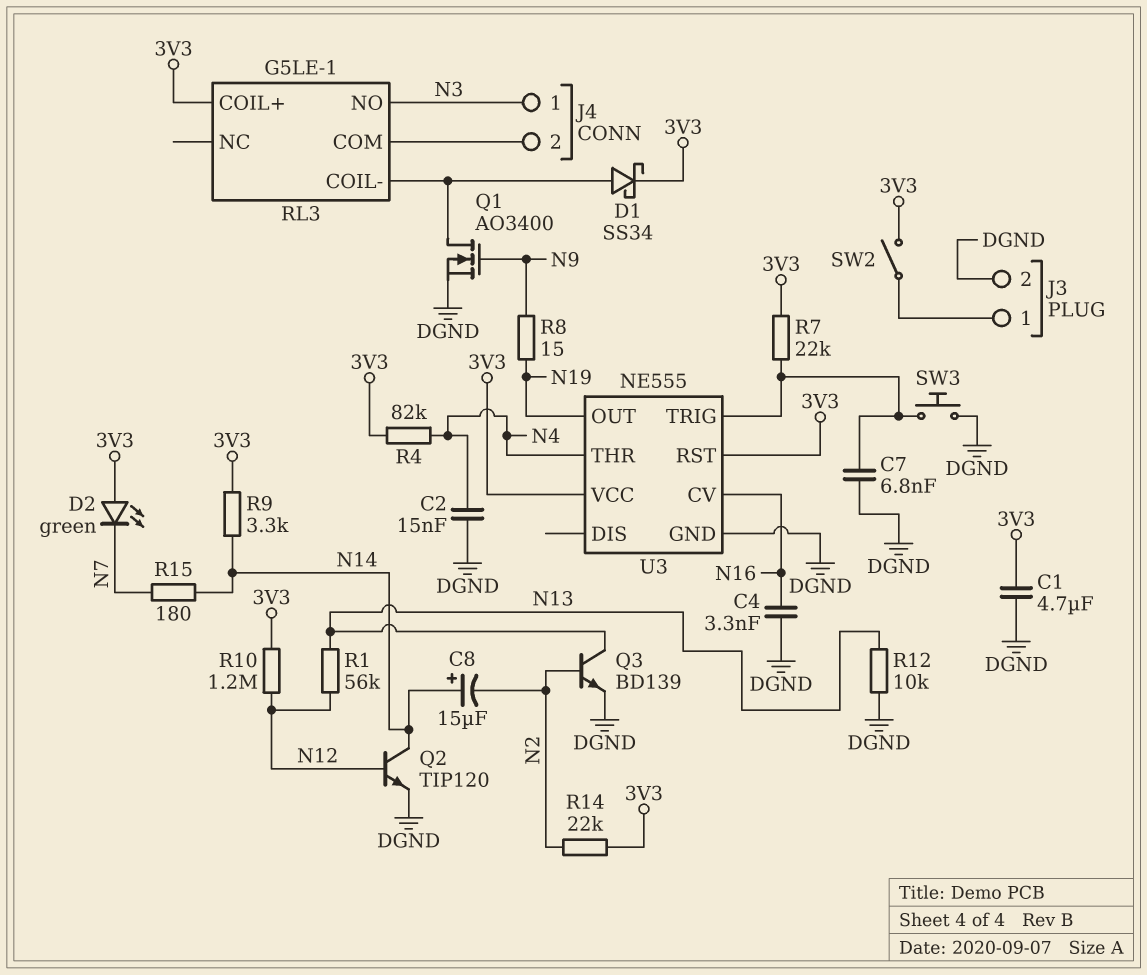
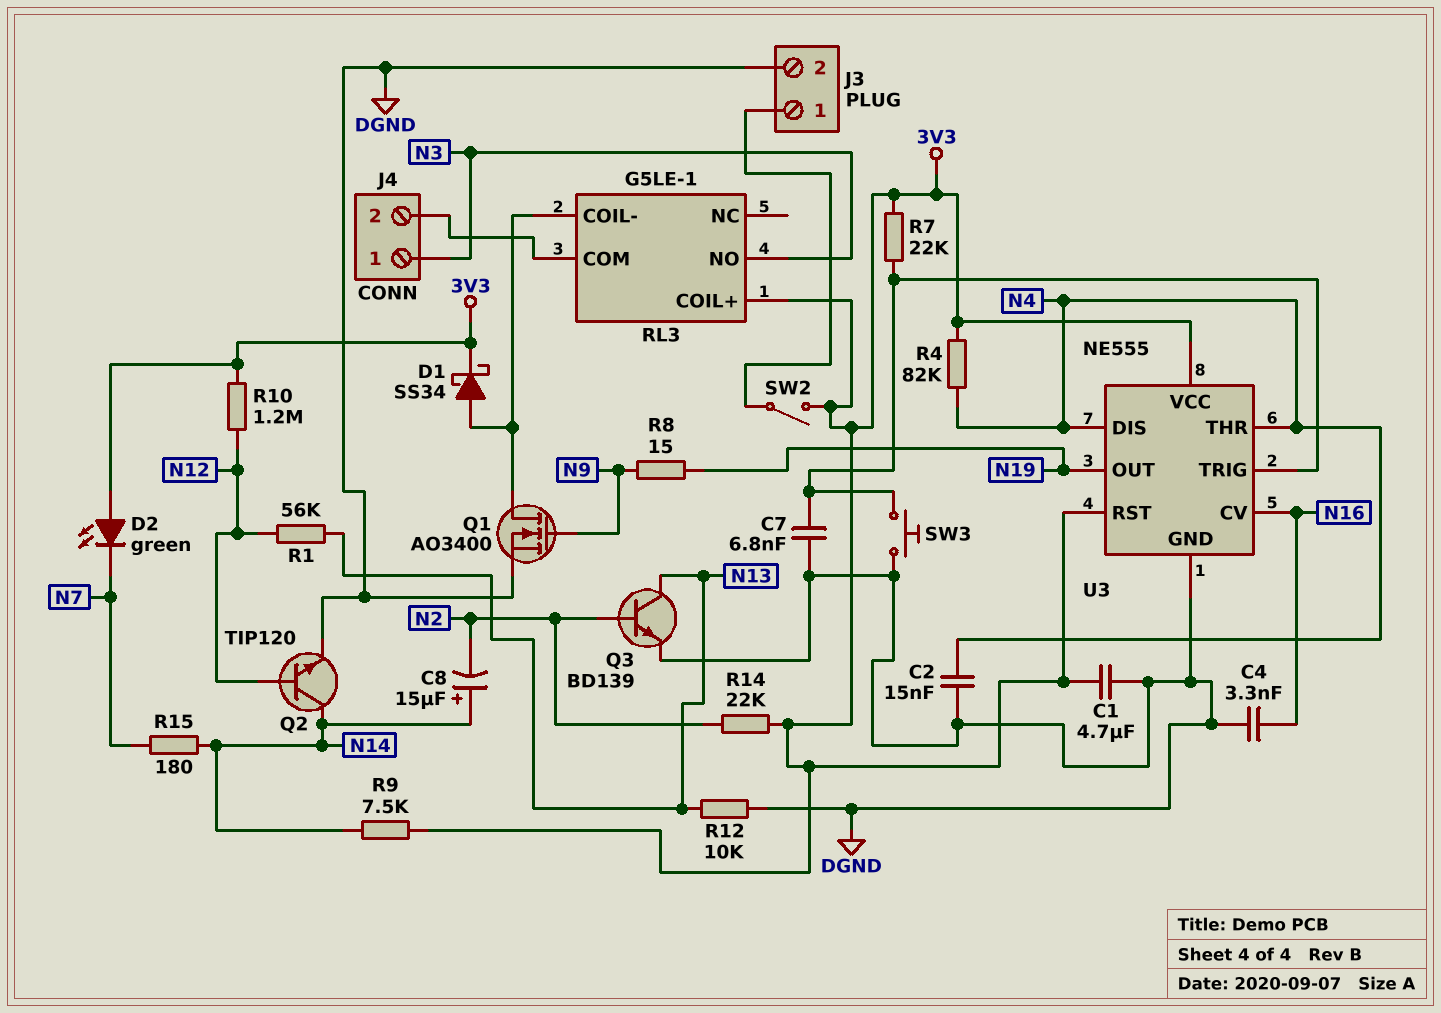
R9: 3.3k (3V3, N14) -> 7.5k (3V3, N14)
U3 pin DIS: none -> N4

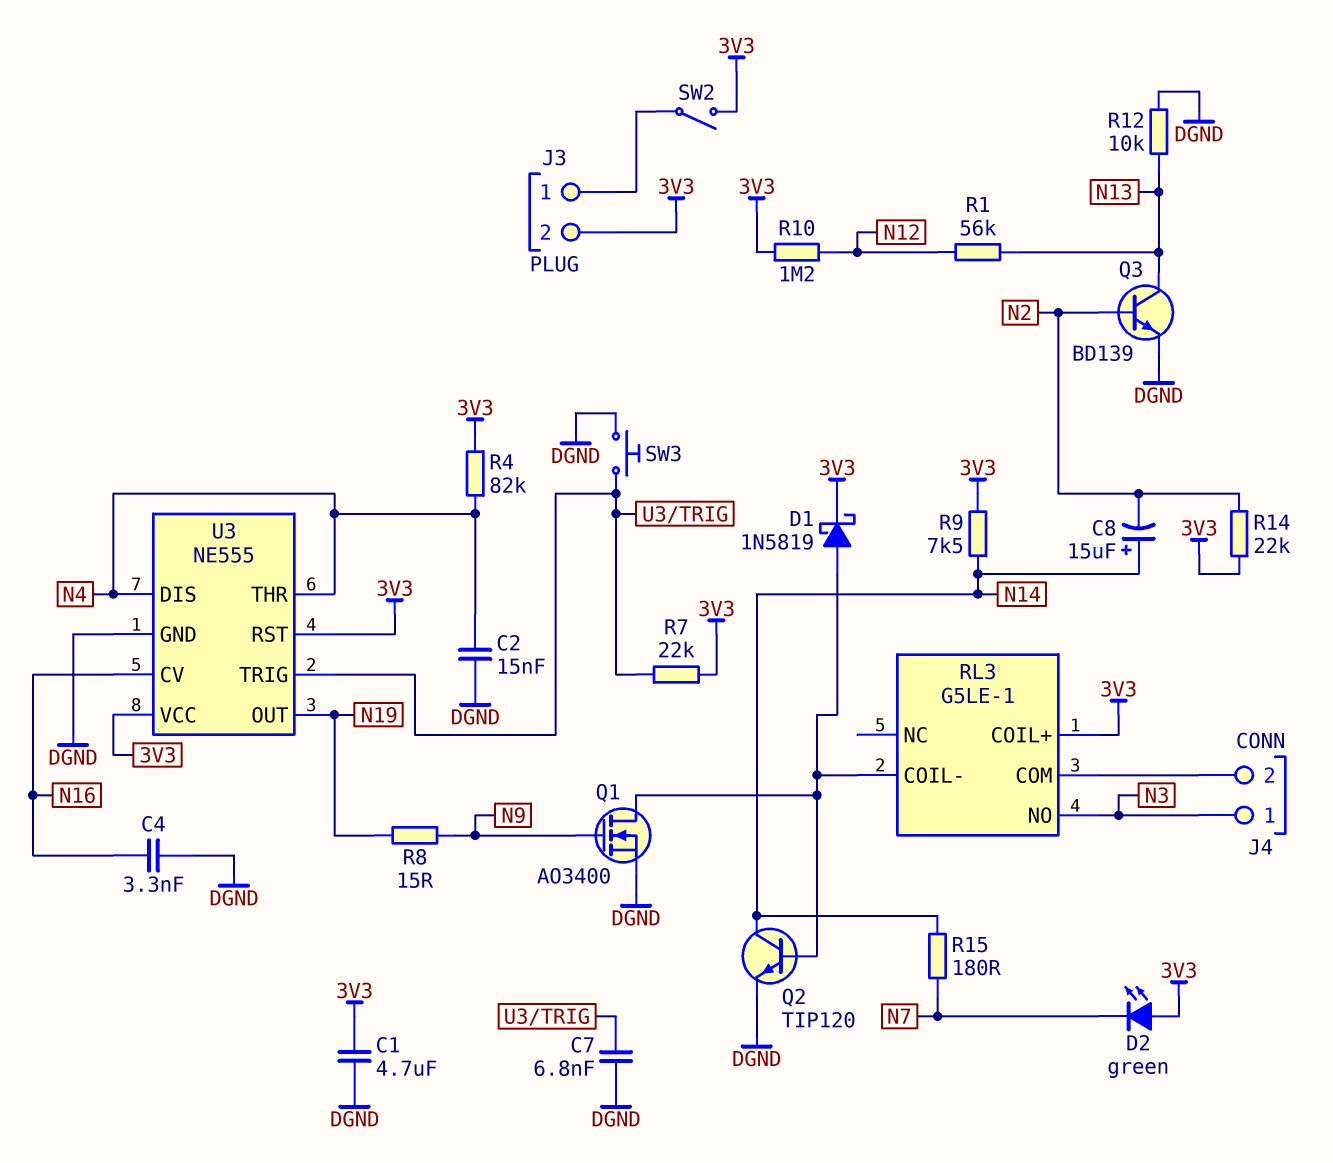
D1: schottky SS34 (A RL3/COIL-, K 3V3) -> schottky 1N5819 (A RL3/COIL-, K 3V3)
J3 pin 2: DGND -> 3V3
Q2: NPN TIP120 (B N12, C N14, E DGND) -> NPN TIP120 (B RL3/COIL-, C N14, E DGND)

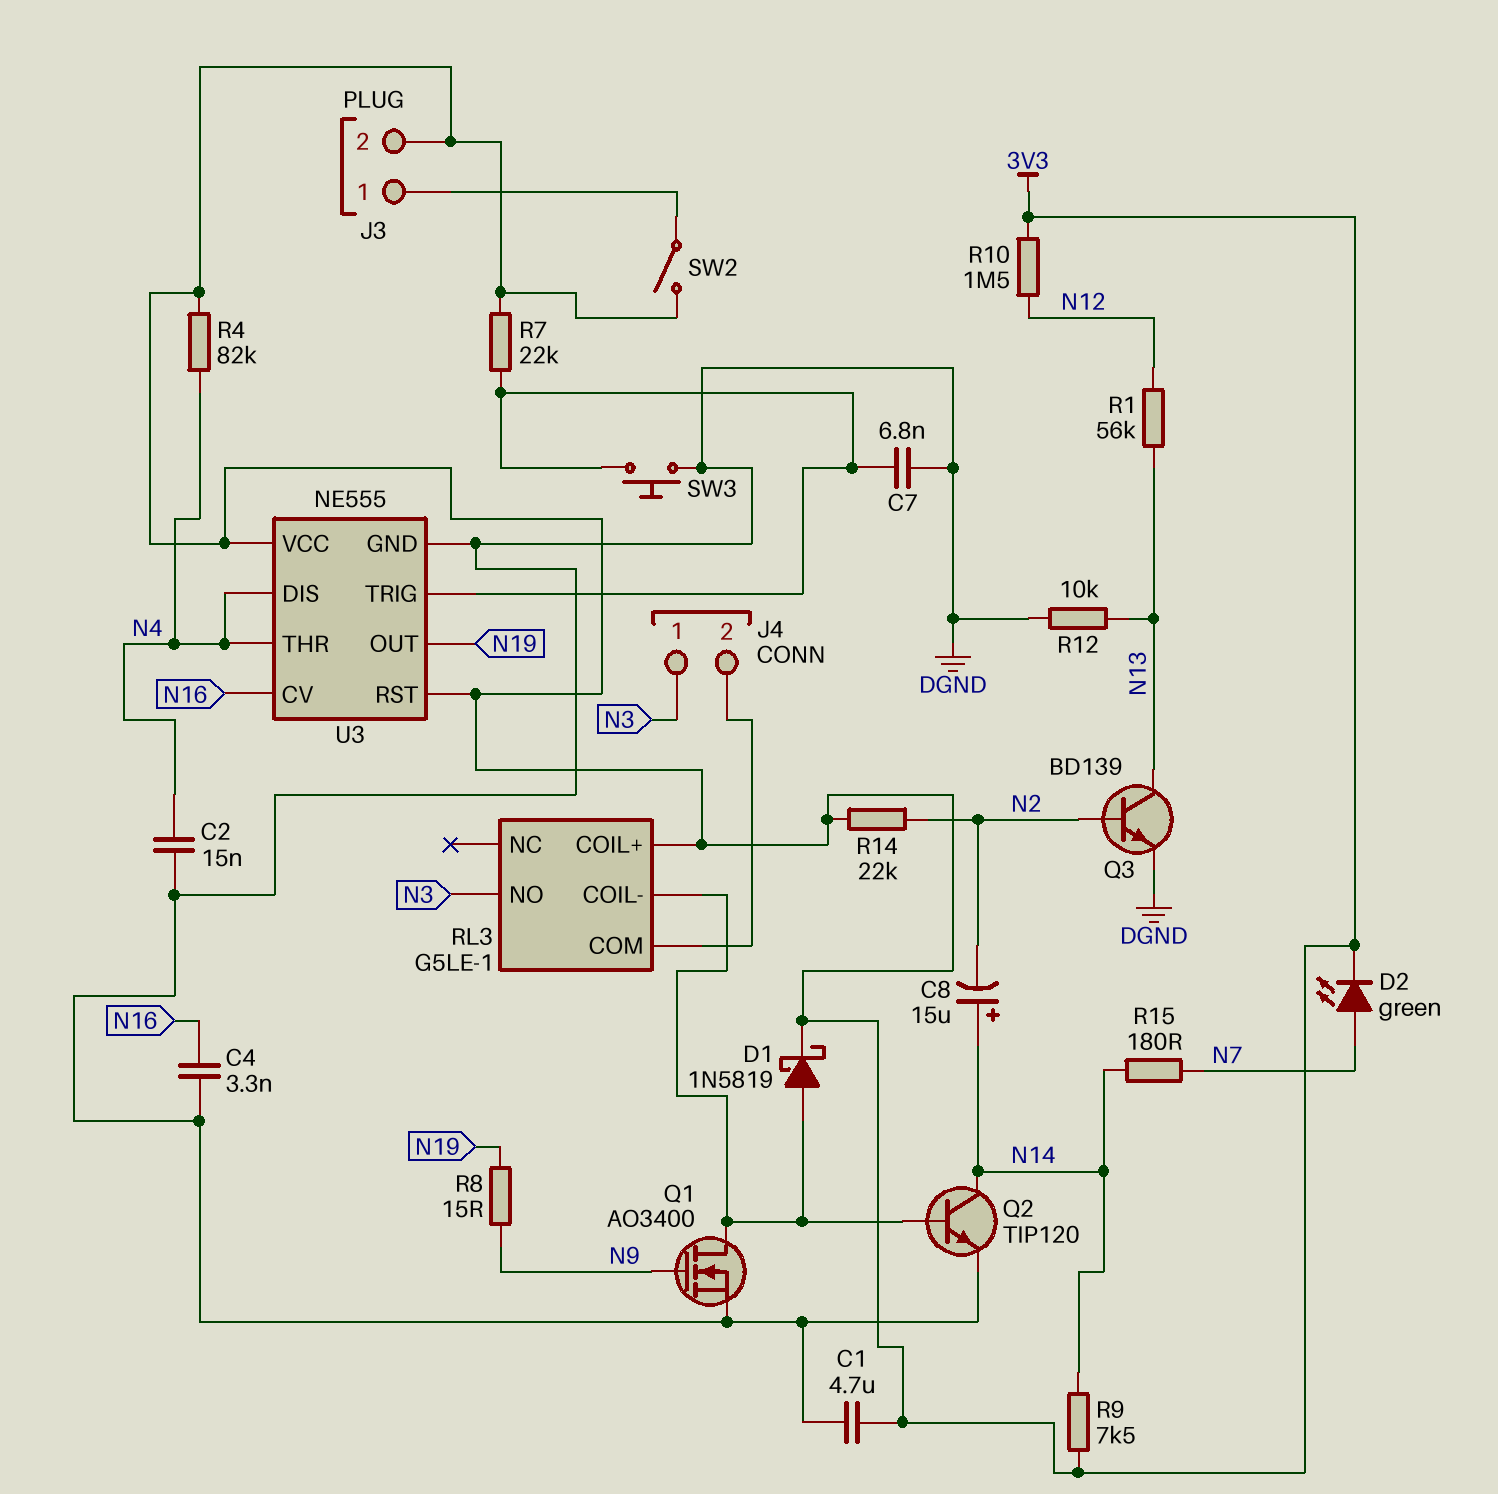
D2: LED green (A 3V3, K N7) -> LED green (A N7, K 3V3)
R10: 1.2M (3V3, N12) -> 1.5M (3V3, N12)

